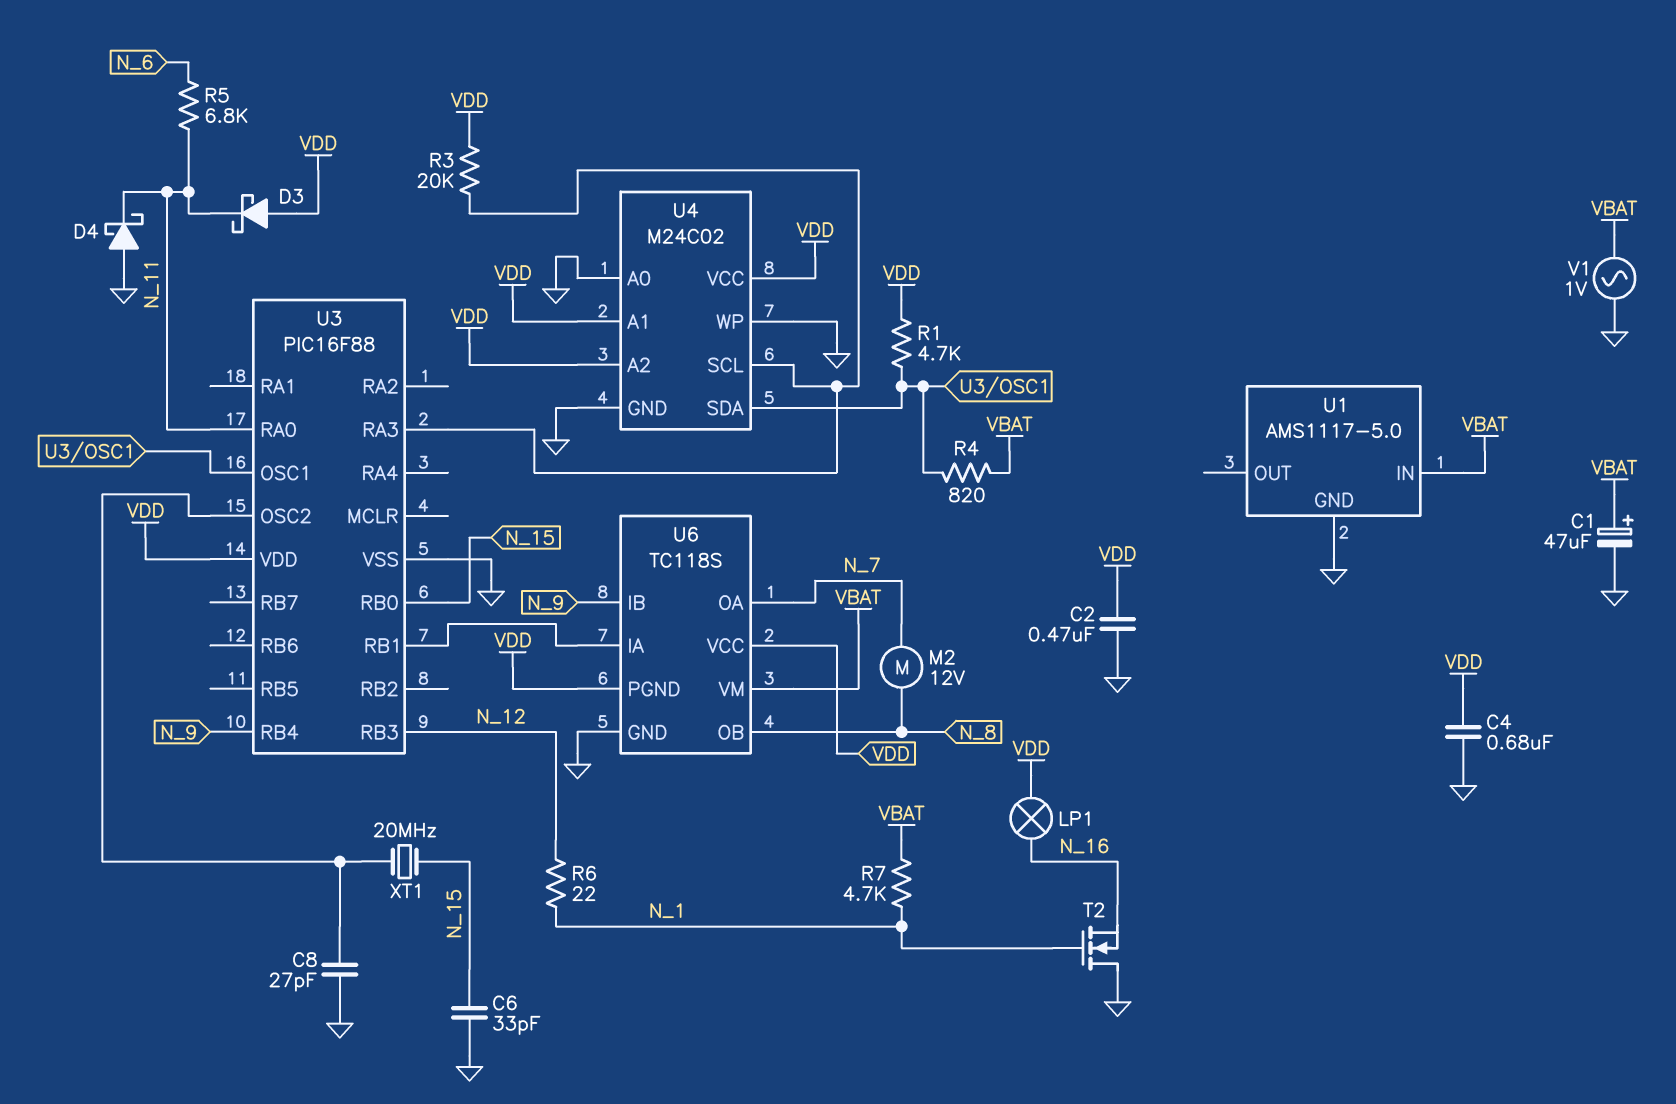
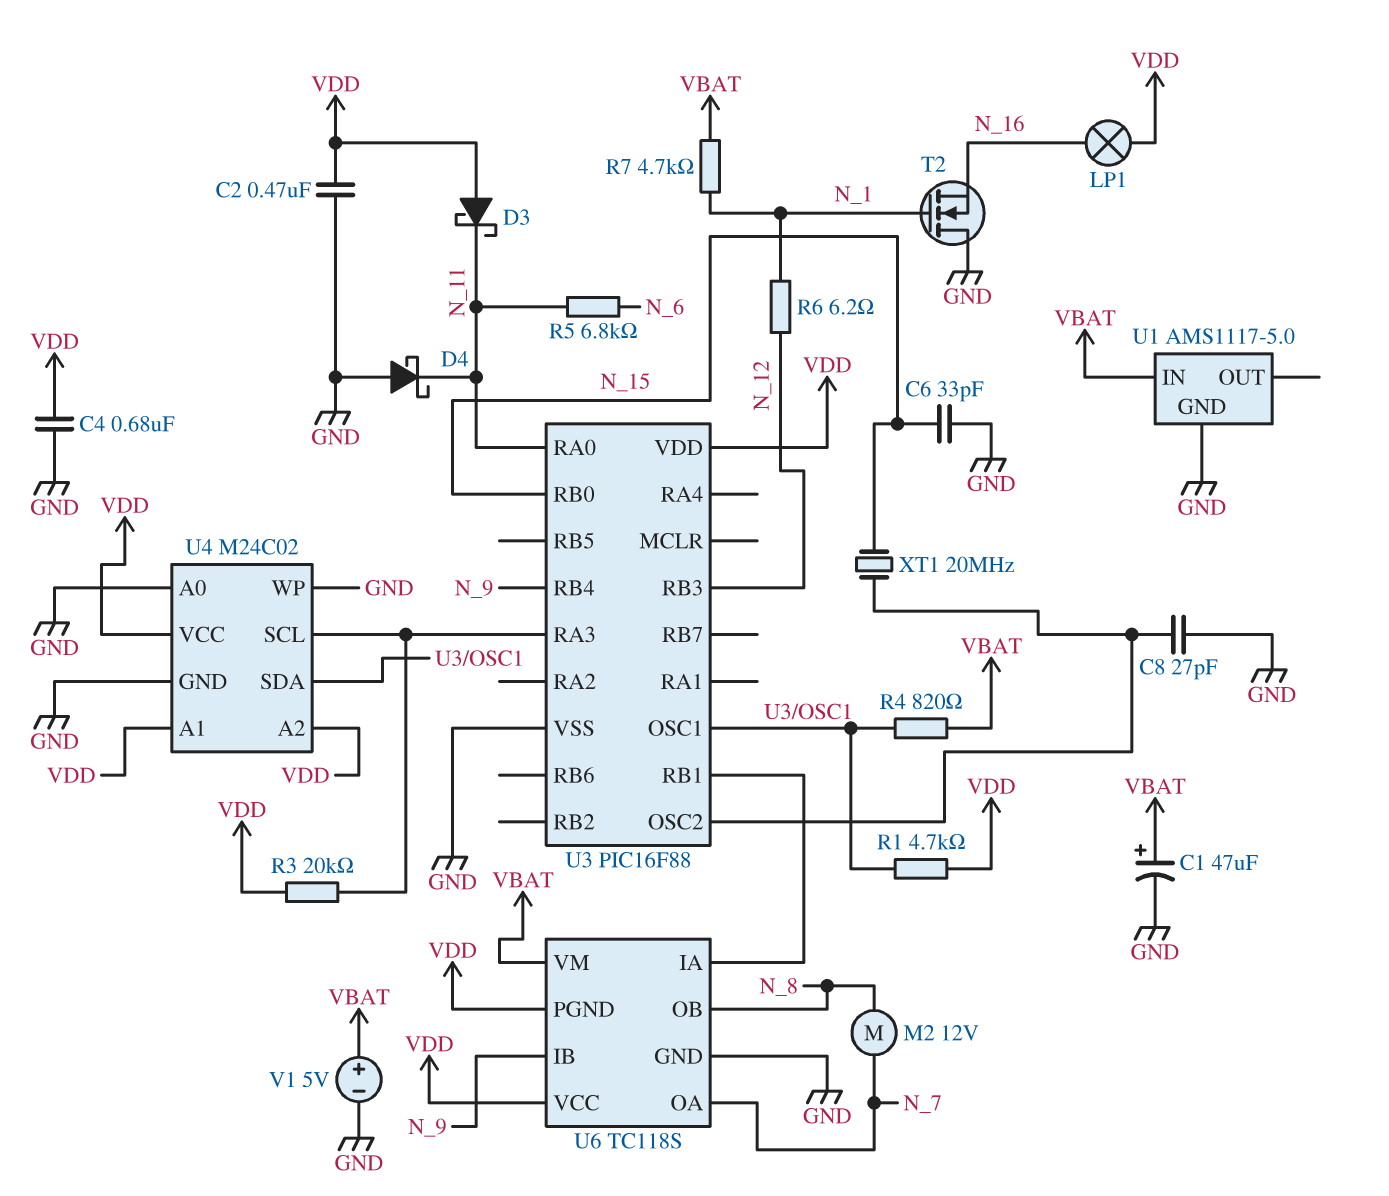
R6: 22 (N_1, N_12) -> 6.2 (N_1, N_12)
V1: AC 1V (GND, VBAT) -> 5V (plus VBAT, minus GND)

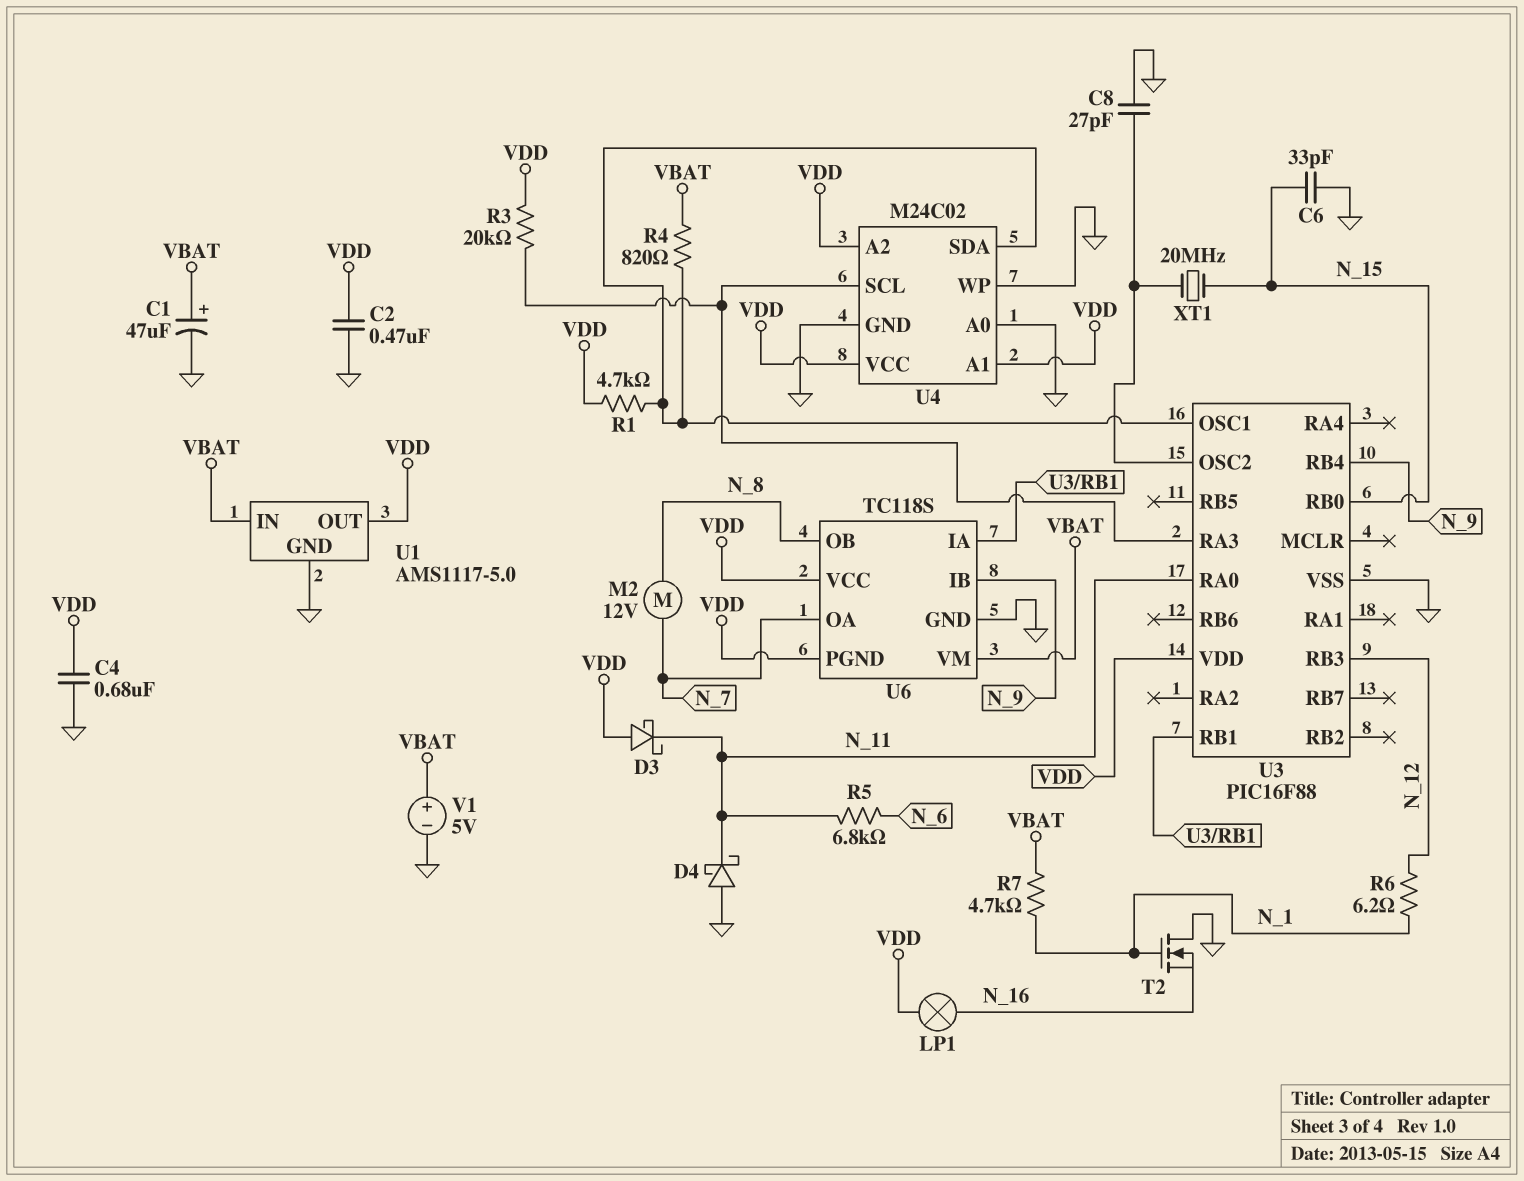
U1 pin OUT: none -> VDD

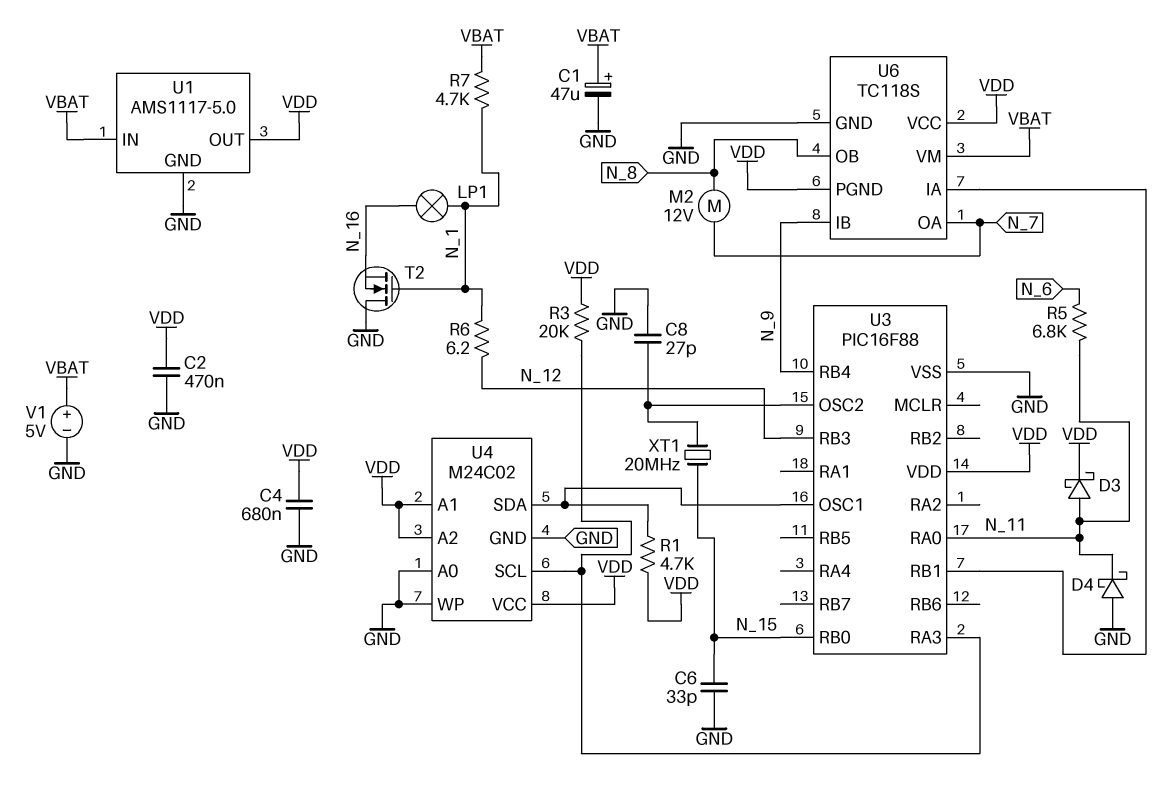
D3: schottky (A VDD, K N_11) -> schottky (A N_11, K VDD)
LP1: lamp (N_16, VDD) -> lamp (N_1, N_16)
R4: 820 (U3/OSC1, VBAT) -> none

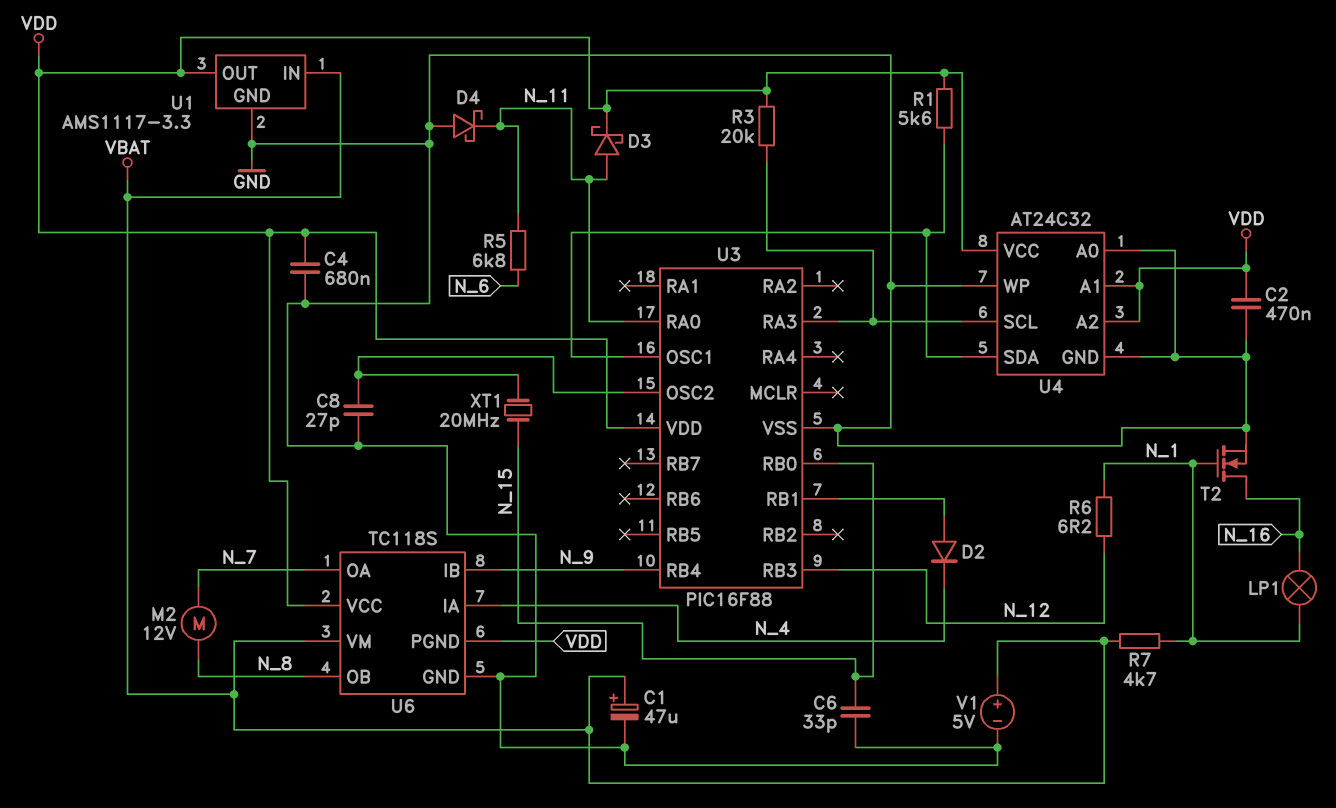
D2: none -> diode (A U3/RB1, K N_4)
R1: 4.7k (U3/OSC1, VDD) -> 5.6k (U3/OSC1, VDD)
T2: NMOS (G N_1, D GND, S N_16) -> NMOS (G N_1, D N_16, S GND)
U1: AMS1117-5.0 -> AMS1117-3.3
U4: M24C02 -> AT24C32
U6 pin IA: U3/RB1 -> N_4

